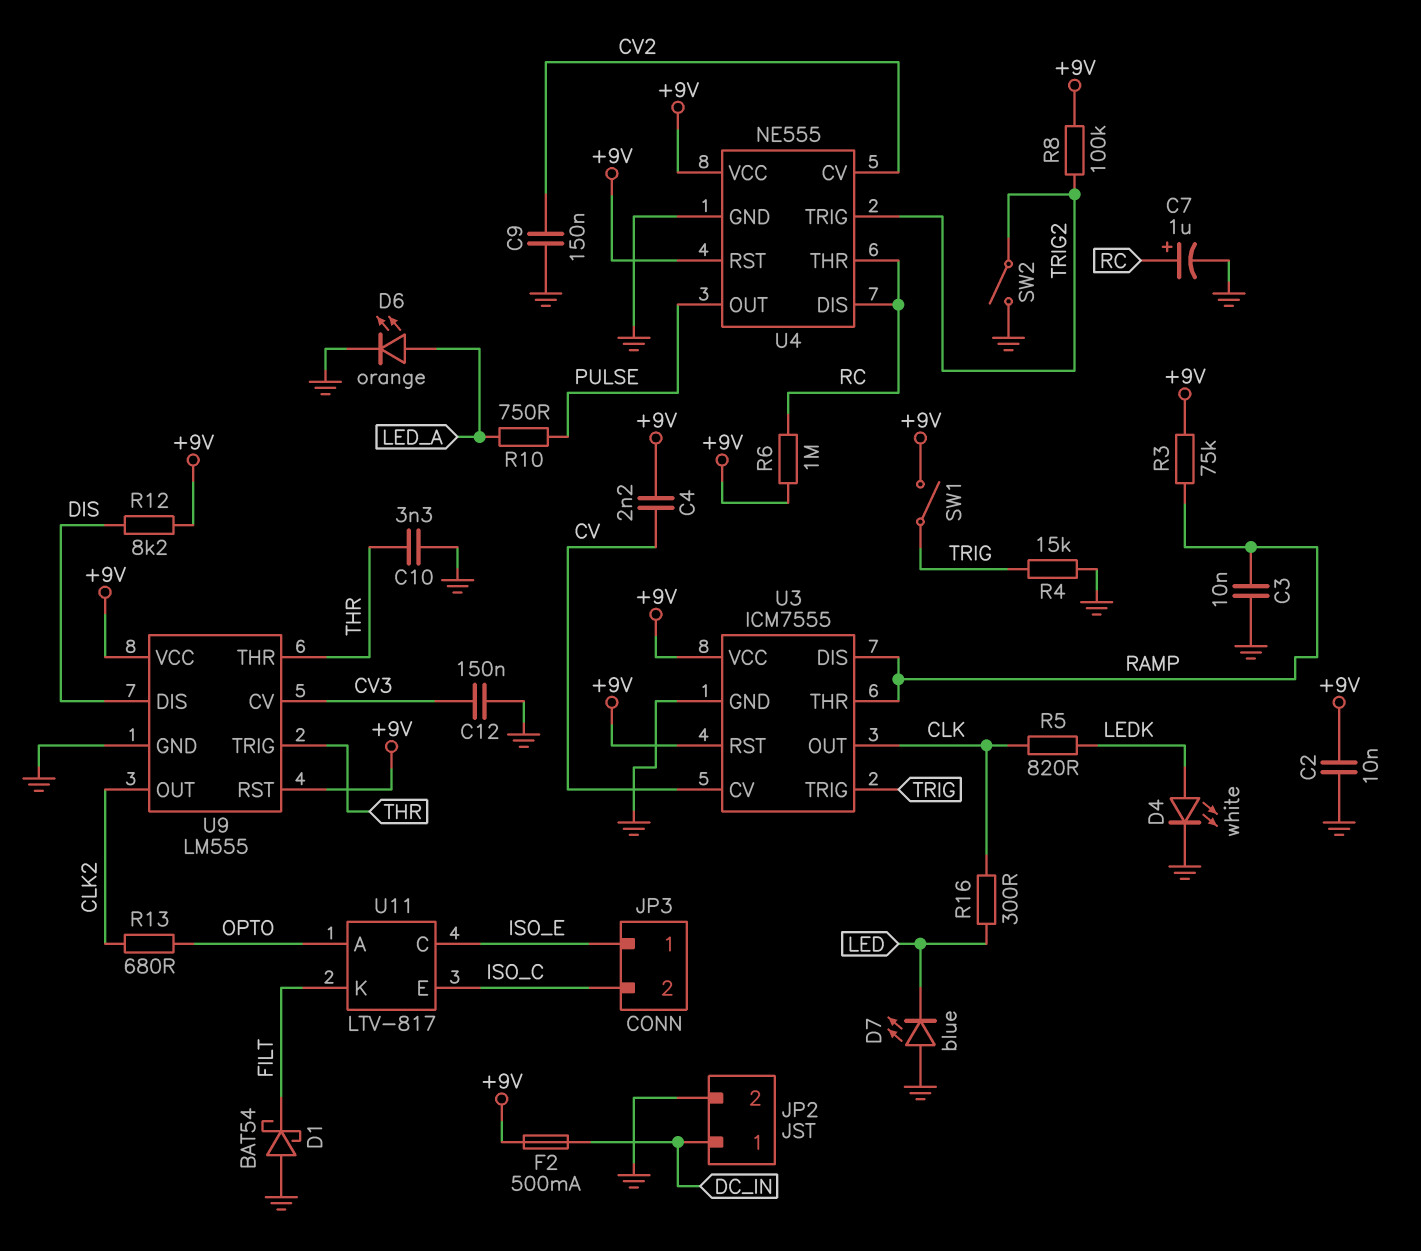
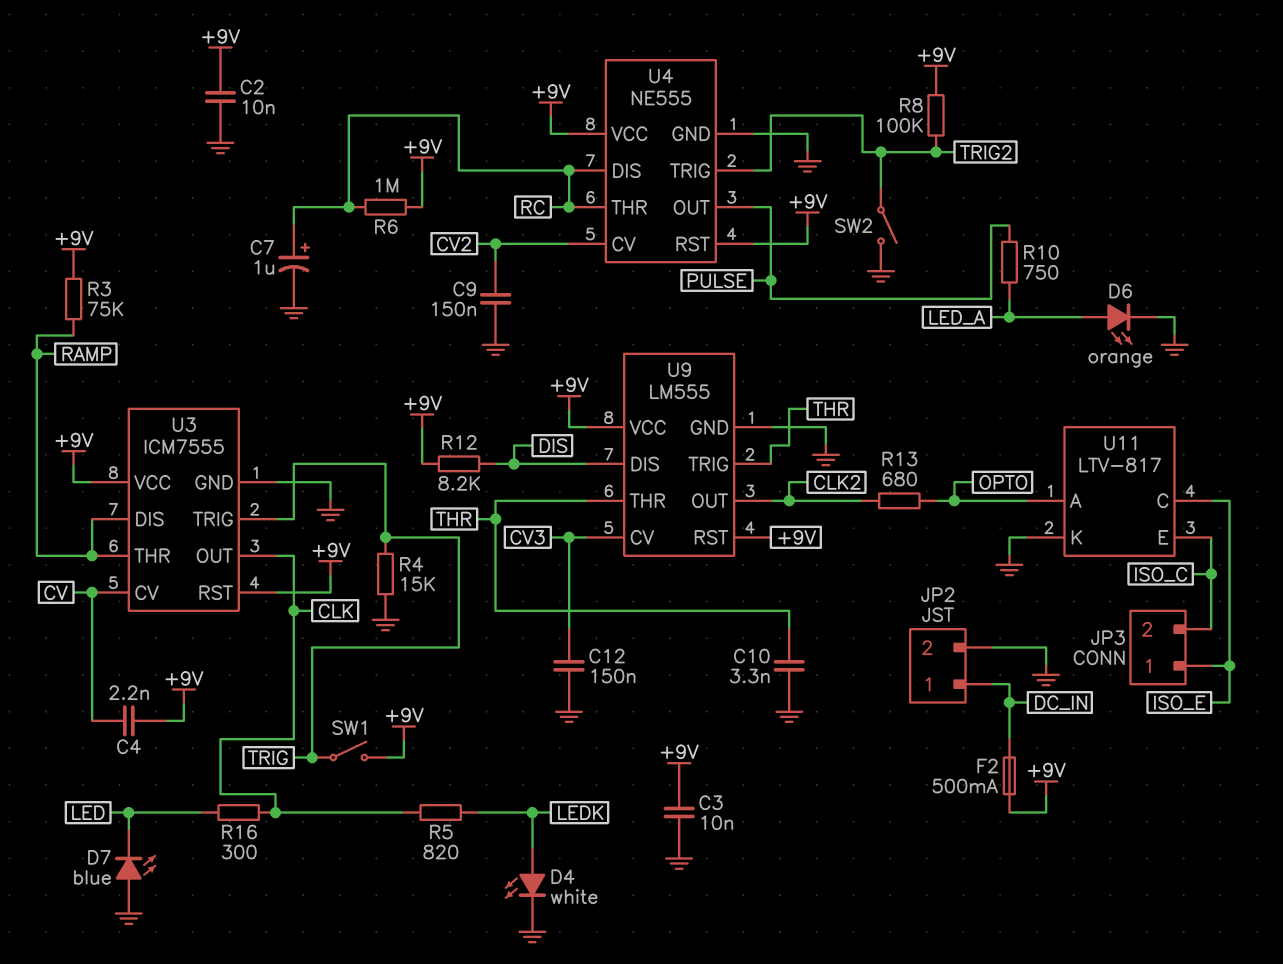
C3: 10nF (GND, RAMP) -> 10nF (+9V, GND)
D1: schottky BAT54 (A GND, K FILT) -> none
U11 pin K: FILT -> GND

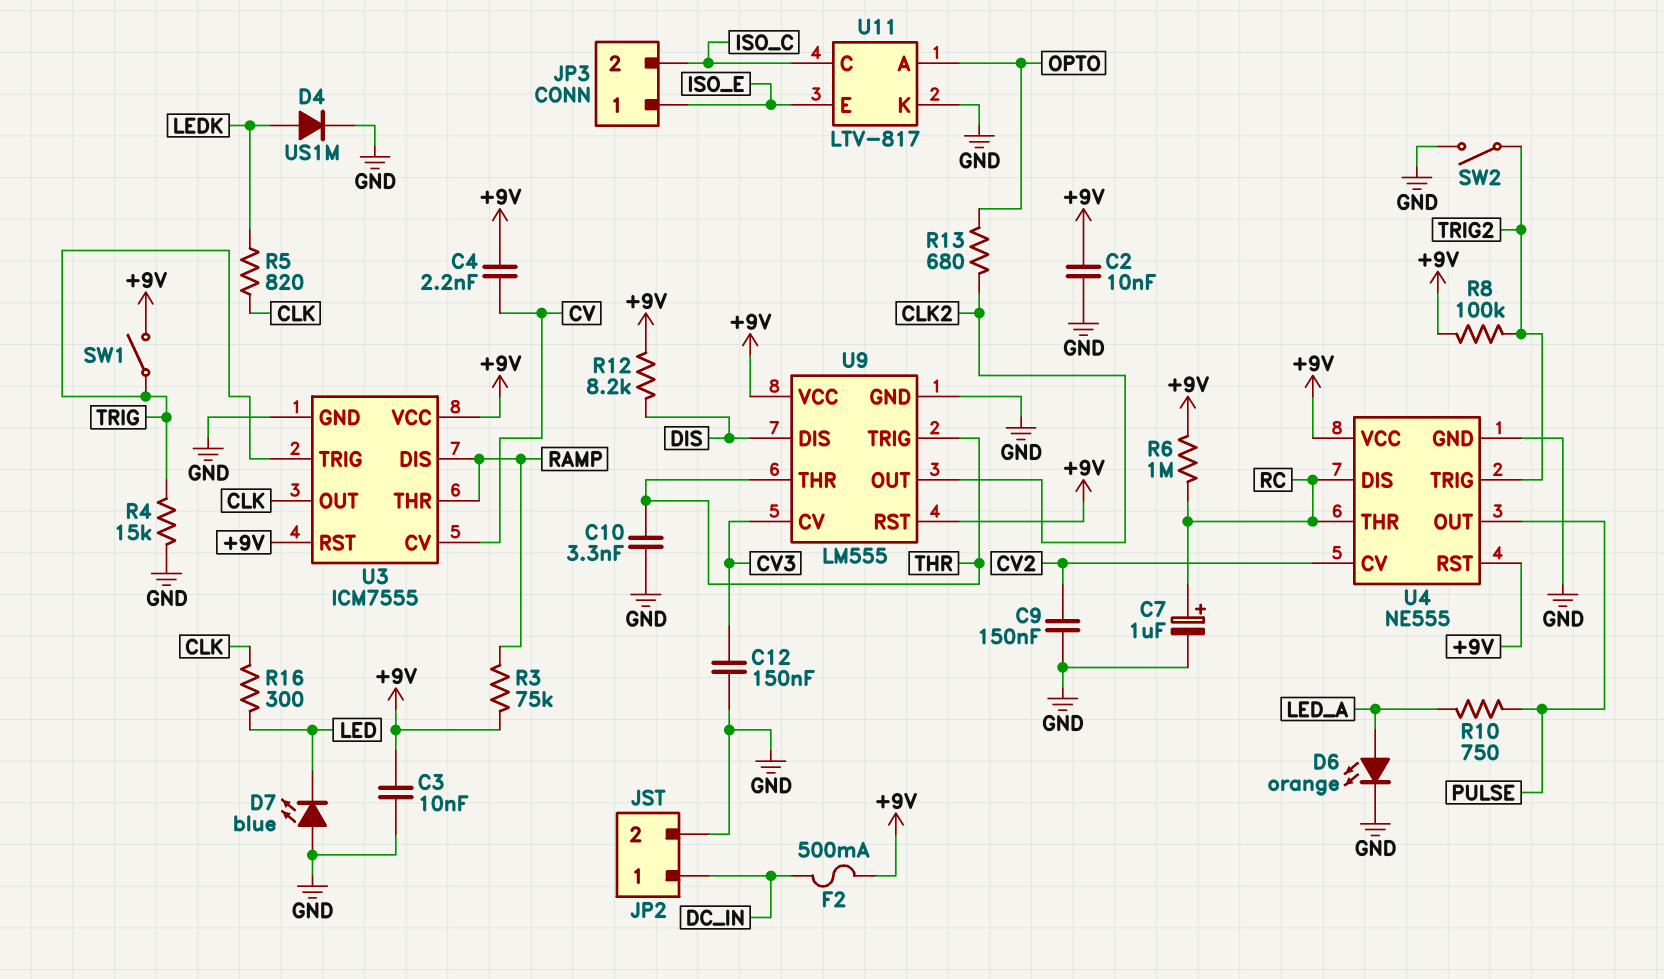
D4: LED white (A LEDK, K GND) -> diode US1M (A LEDK, K GND)
U11 pin C: ISO_E -> ISO_C
U11 pin E: ISO_C -> ISO_E

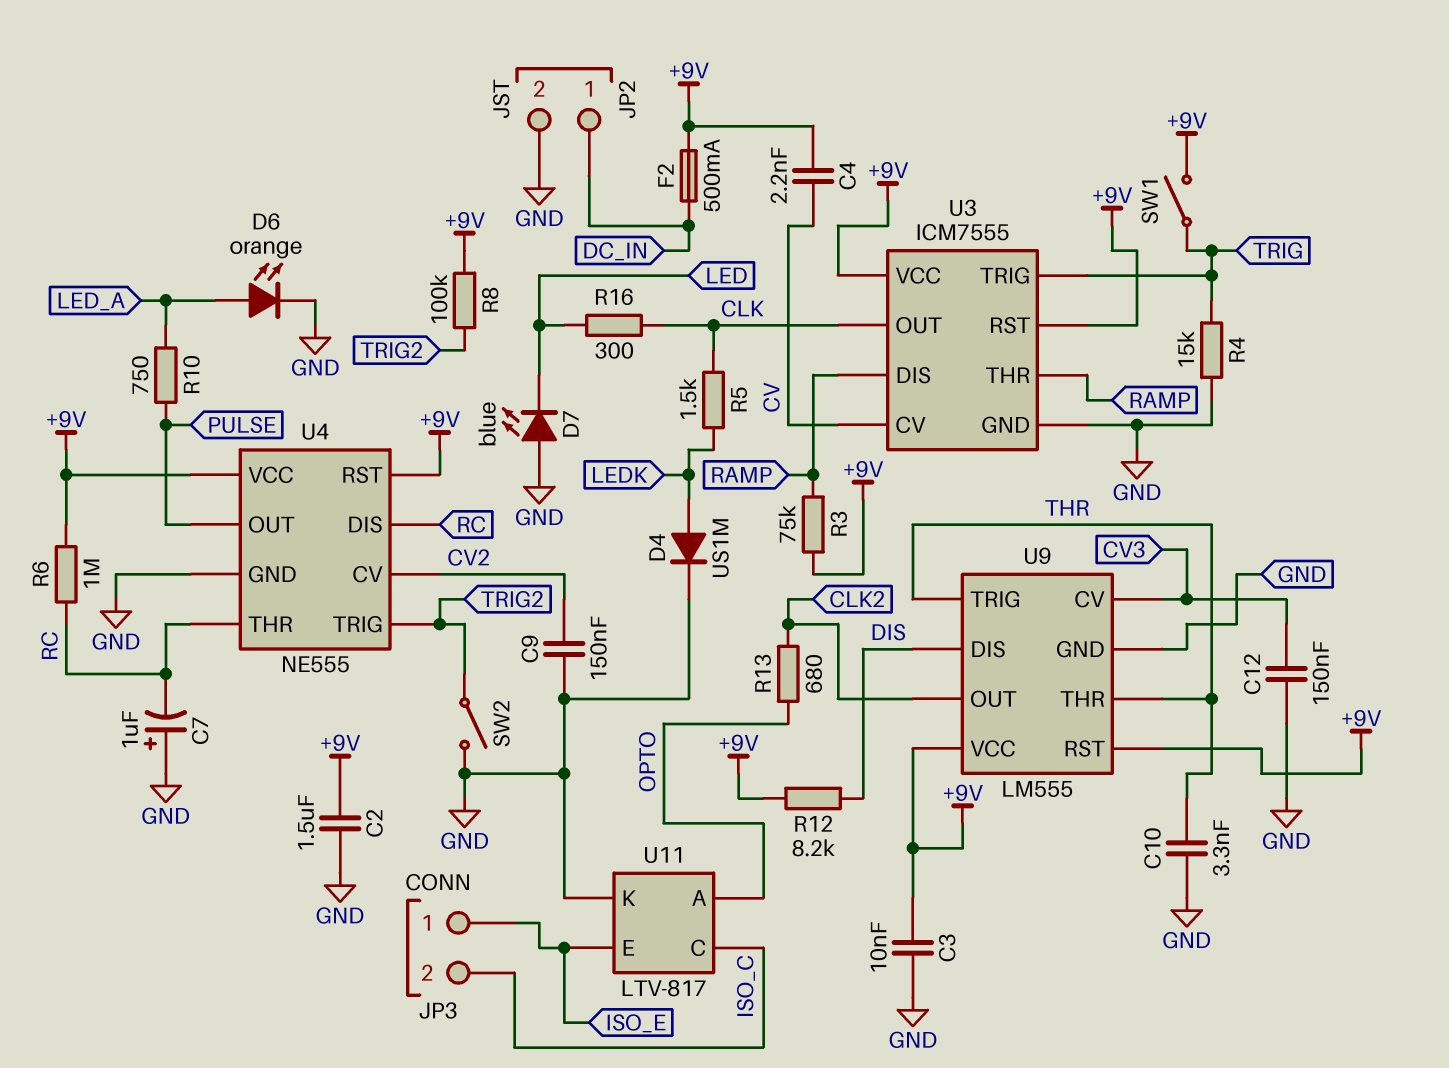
C2: 10nF (+9V, GND) -> 1.5uF (+9V, GND)
C7: 1uF (plus RC, minus GND) -> 1uF (plus GND, minus RC)
R5: 820 (CLK, LEDK) -> 1.5k (CLK, LEDK)

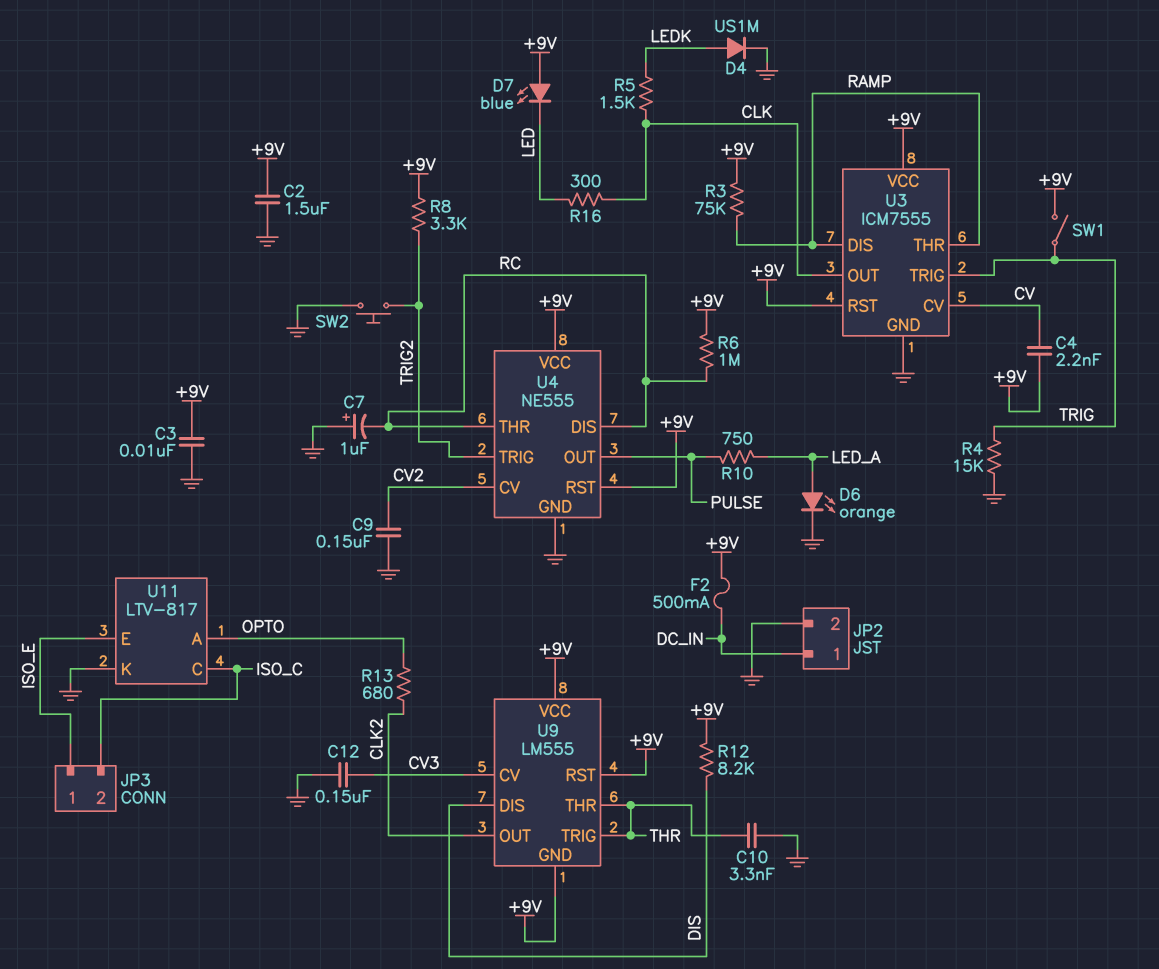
D7: LED blue (A GND, K LED) -> LED blue (A +9V, K LED)
R8: 100k (+9V, TRIG2) -> 3.3k (+9V, TRIG2)
SW2: switch (GND, TRIG2) -> button (GND, TRIG2)
U9 pin GND: GND -> +9V

